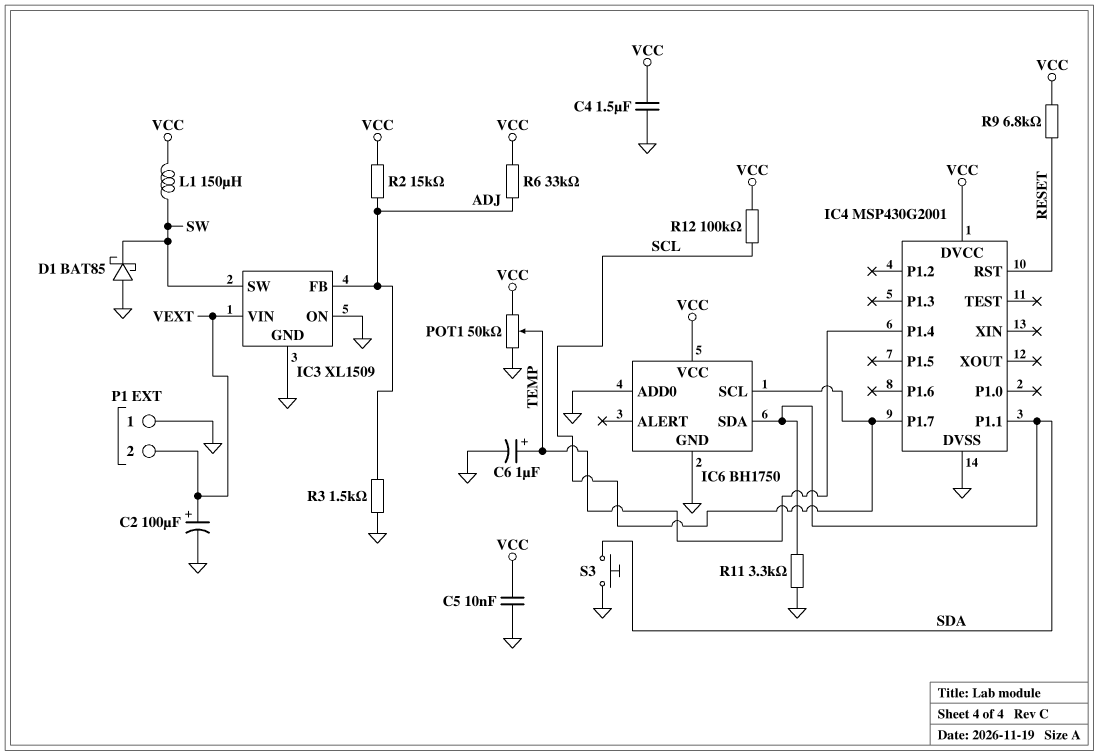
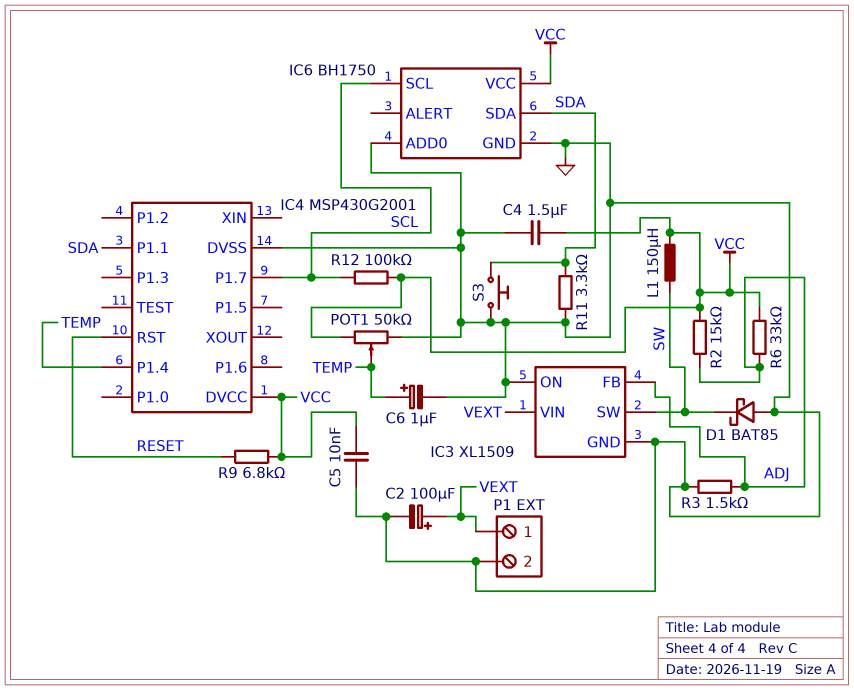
P1 pin 1: GND -> VEXT
P1 pin 2: VEXT -> GND

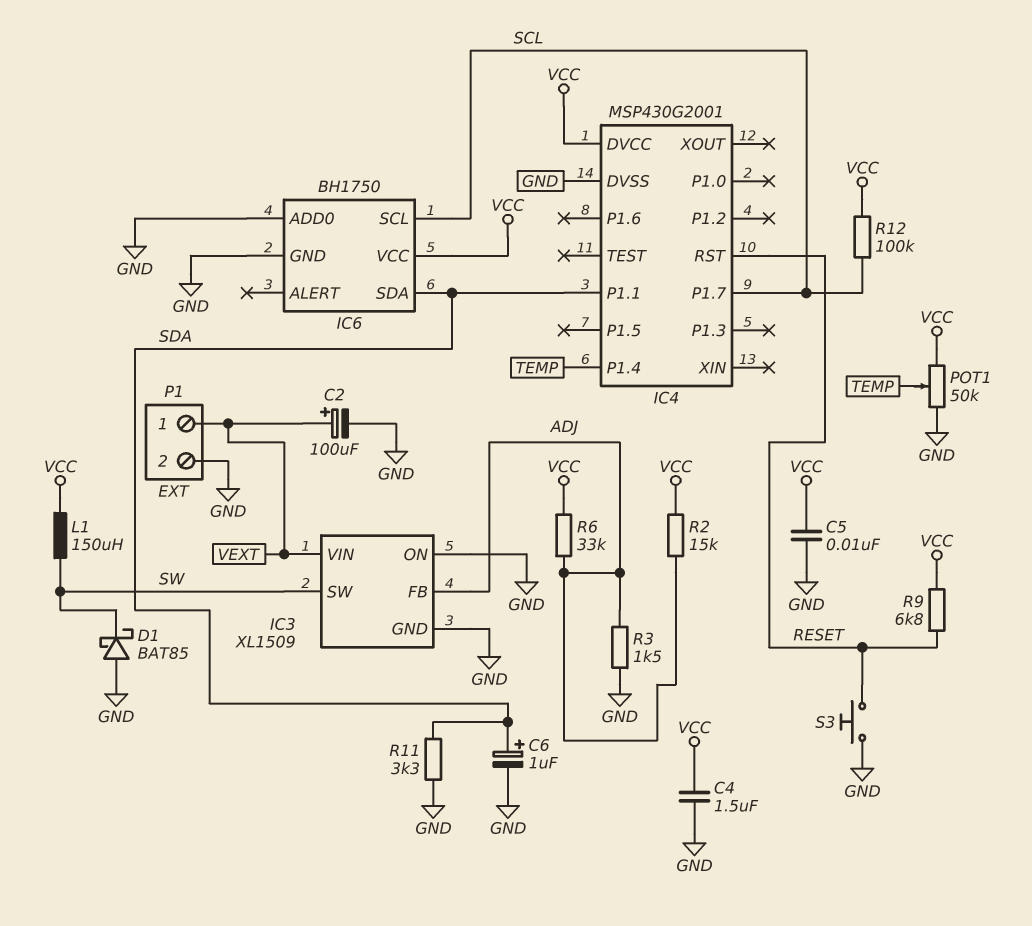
C6: 1uF (plus TEMP, minus GND) -> 1uF (plus SDA, minus GND)
S3: button (GND, SDA) -> button (GND, RESET)

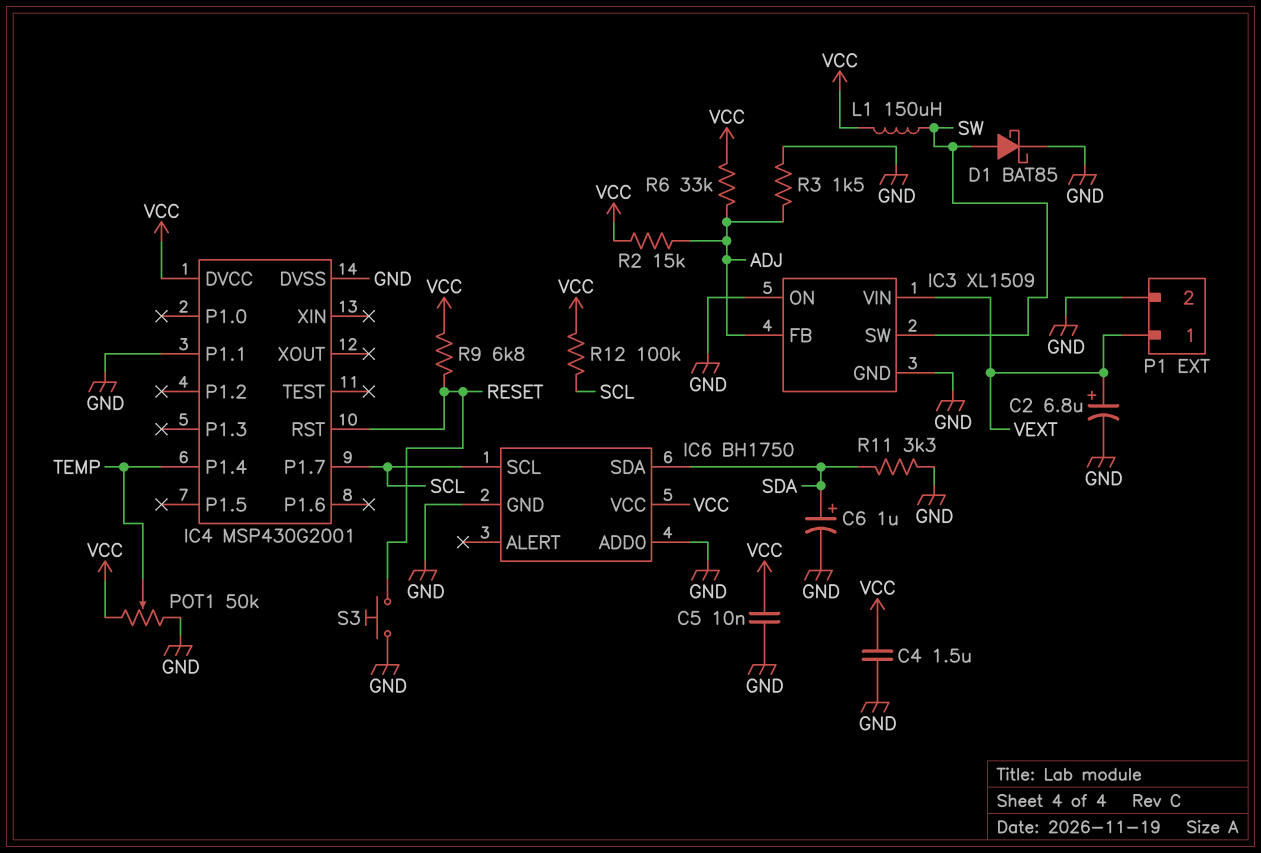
C2: 100uF (plus VEXT, minus GND) -> 6.8uF (plus VEXT, minus GND)
D1: schottky BAT85 (A GND, K SW) -> schottky BAT85 (A SW, K GND)
IC4 pin P1.1: SDA -> GND

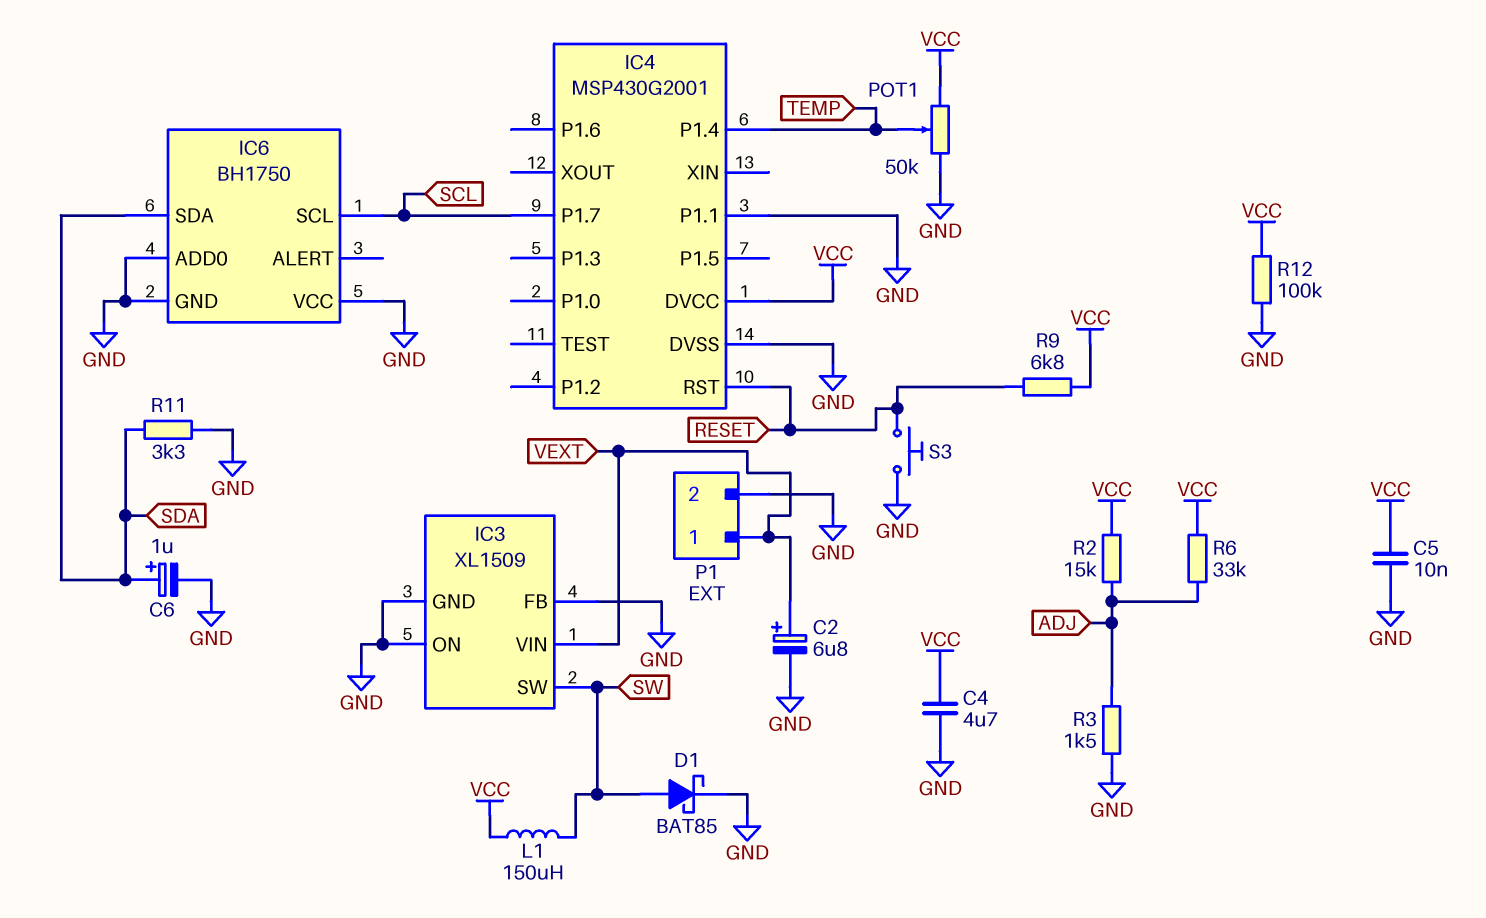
C4: 1.5uF (GND, VCC) -> 4.7uF (GND, VCC)
IC3 pin FB: ADJ -> GND
IC6 pin VCC: VCC -> GND
R12: 100k (SCL, VCC) -> 100k (GND, VCC)

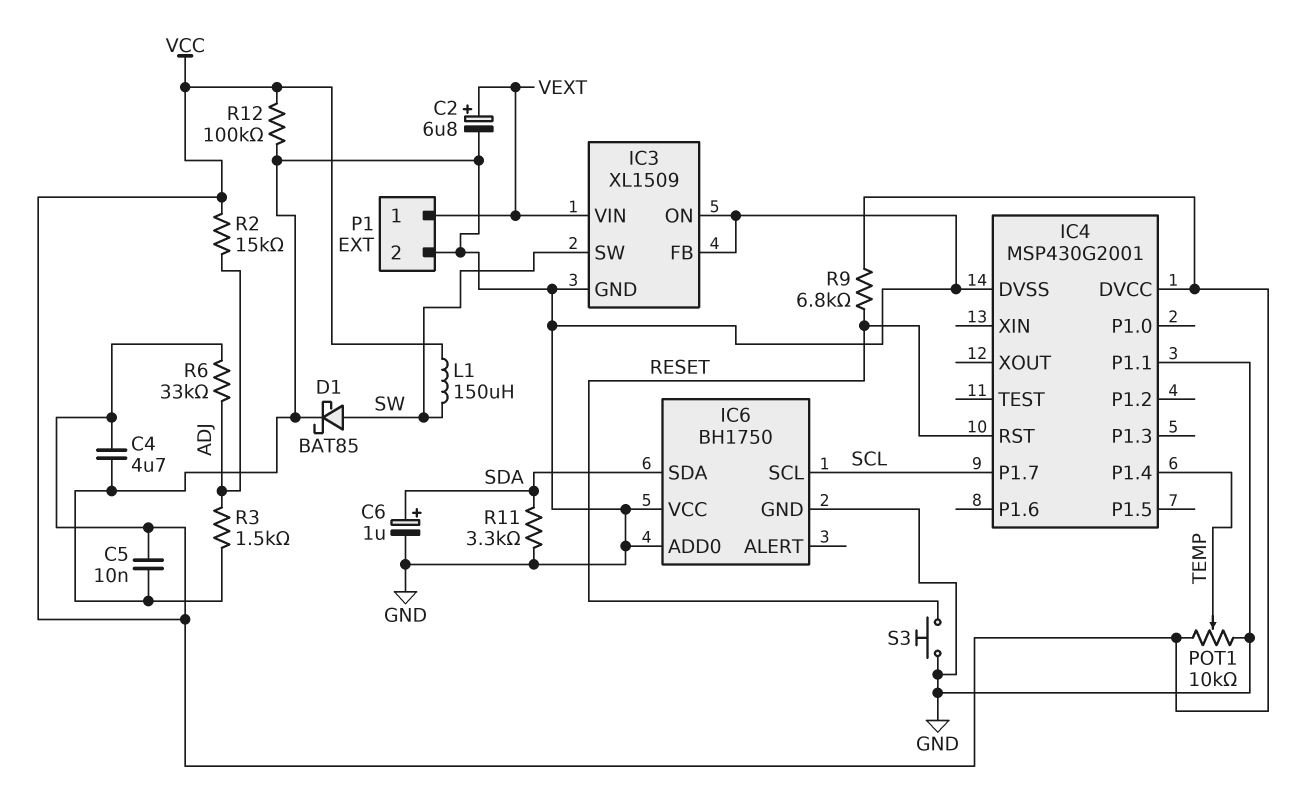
POT1: 50k (GND, VCC, wiper TEMP) -> 10k (GND, VCC, wiper TEMP)

